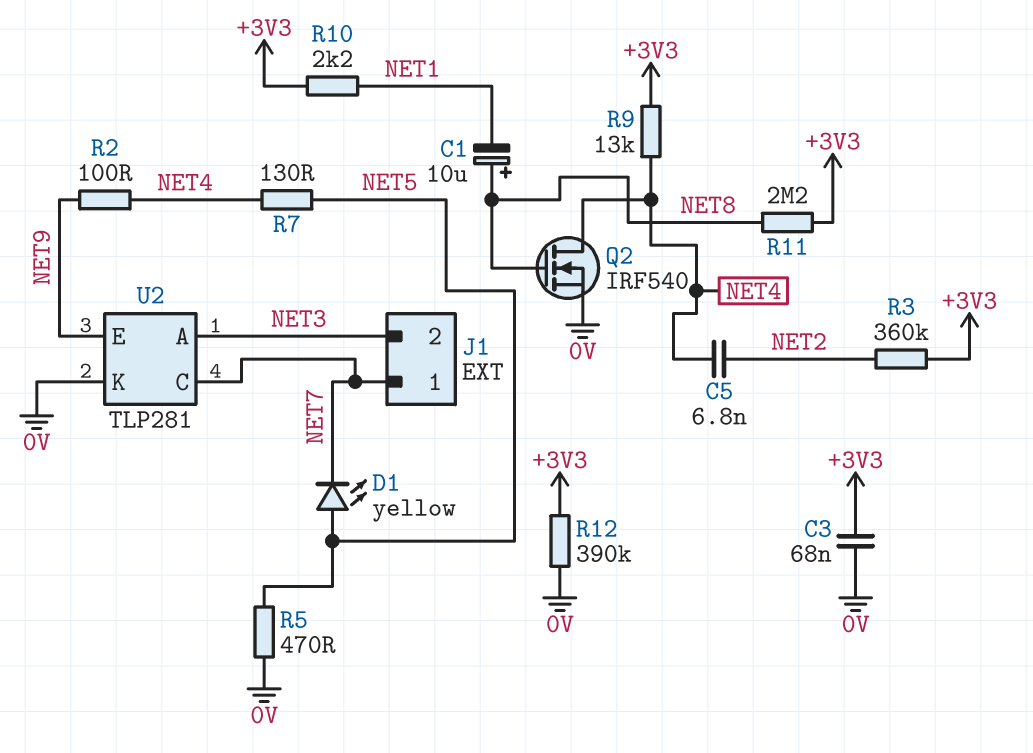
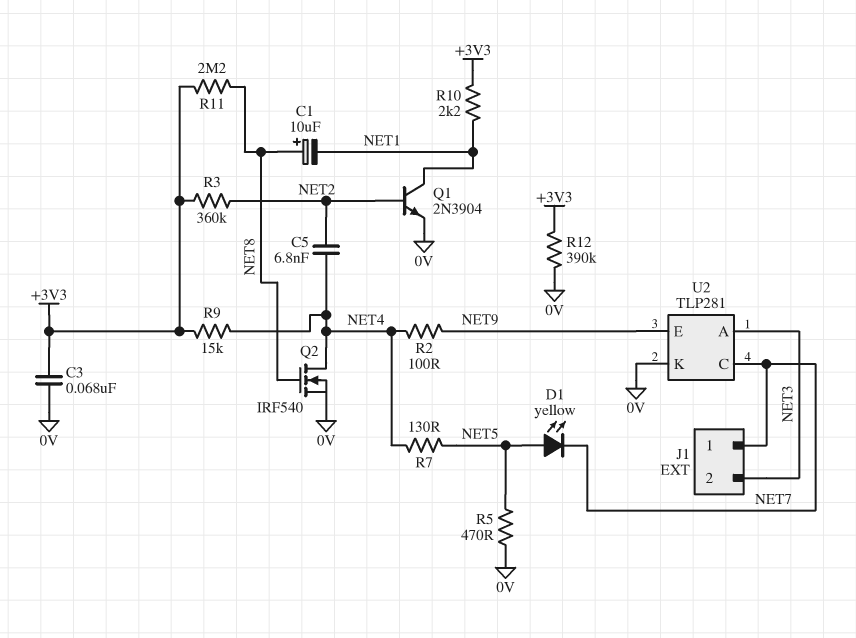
Q1: none -> NPN 2N3904 (B NET2, C NET1, E 0V)
R9: 13k (+3V3, NET4) -> 15k (+3V3, NET4)

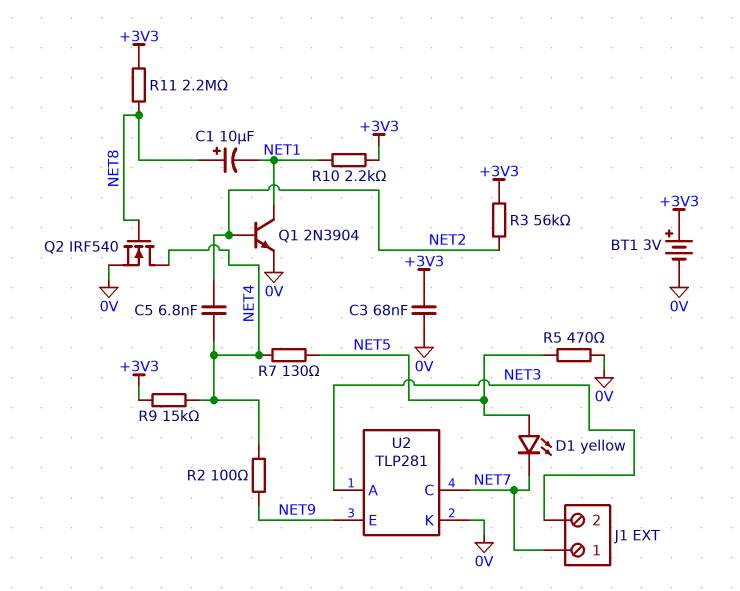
BT1: none -> 3V (plus +3V3, minus 0V)
R3: 360k (+3V3, NET2) -> 56k (+3V3, NET2)
R12: 390k (+3V3, 0V) -> none

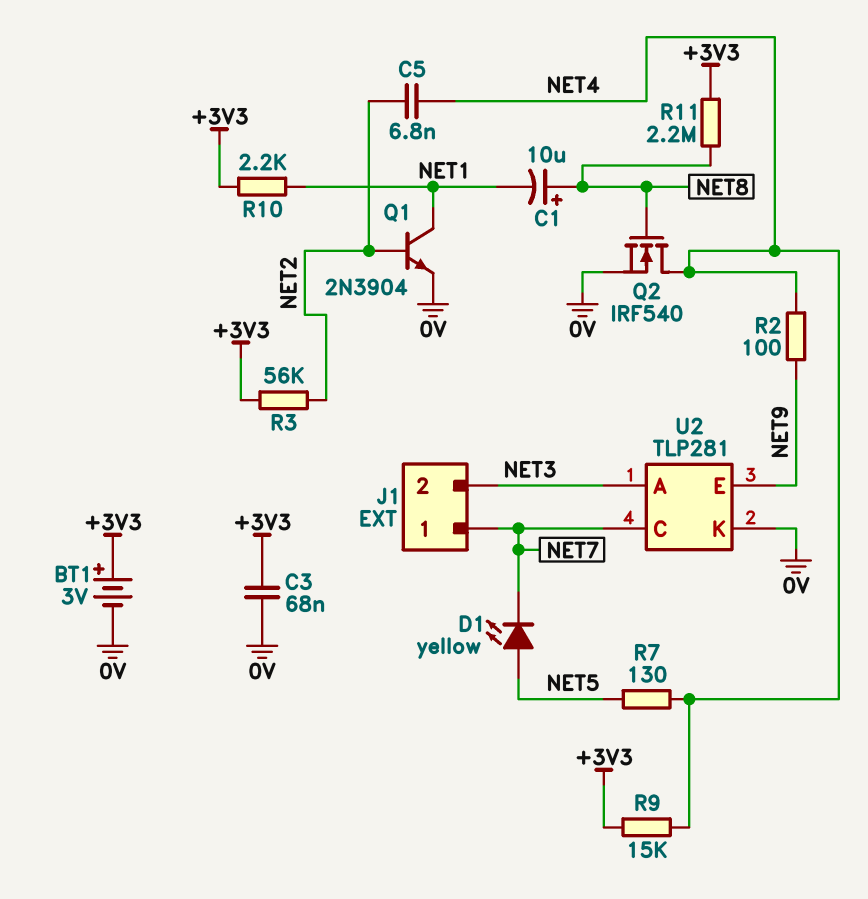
R5: 470 (0V, NET5) -> none

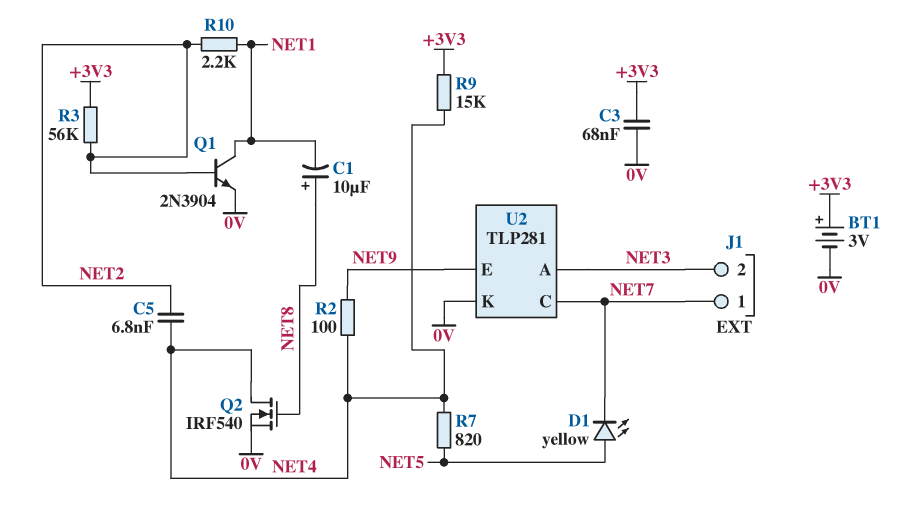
R7: 130 (NET4, NET5) -> 820 (NET4, NET5)
R10: 2.2k (+3V3, NET1) -> 2.2k (NET1, NET2)
R11: 2.2M (+3V3, NET8) -> none

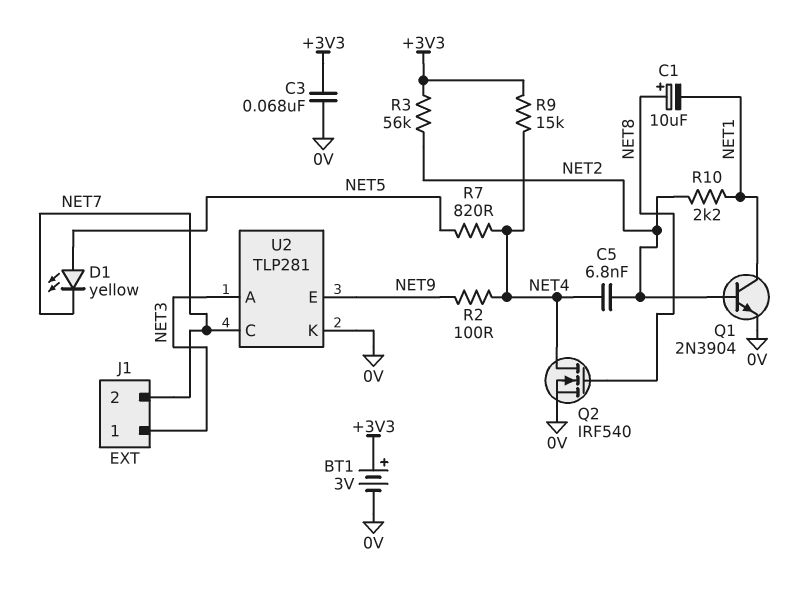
J1 pin 1: NET7 -> NET3
J1 pin 2: NET3 -> NET7

